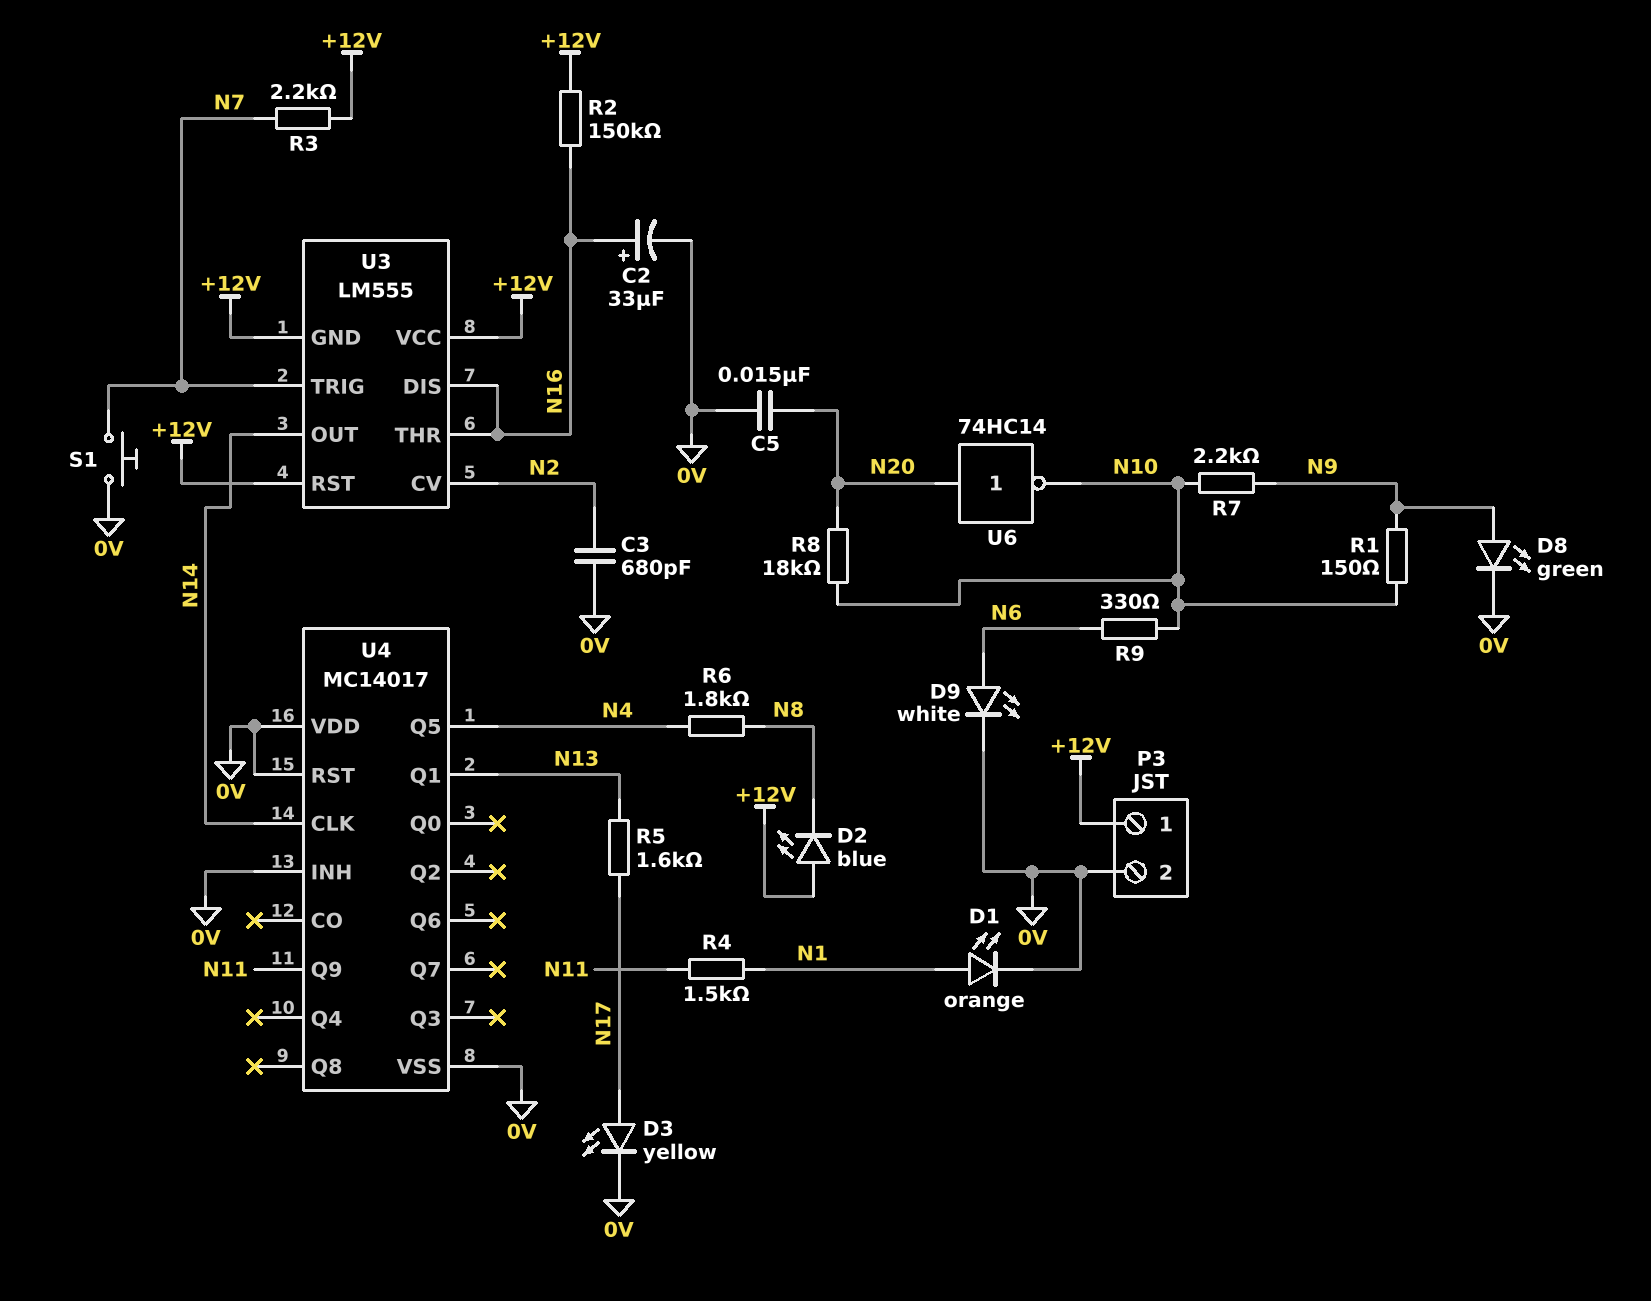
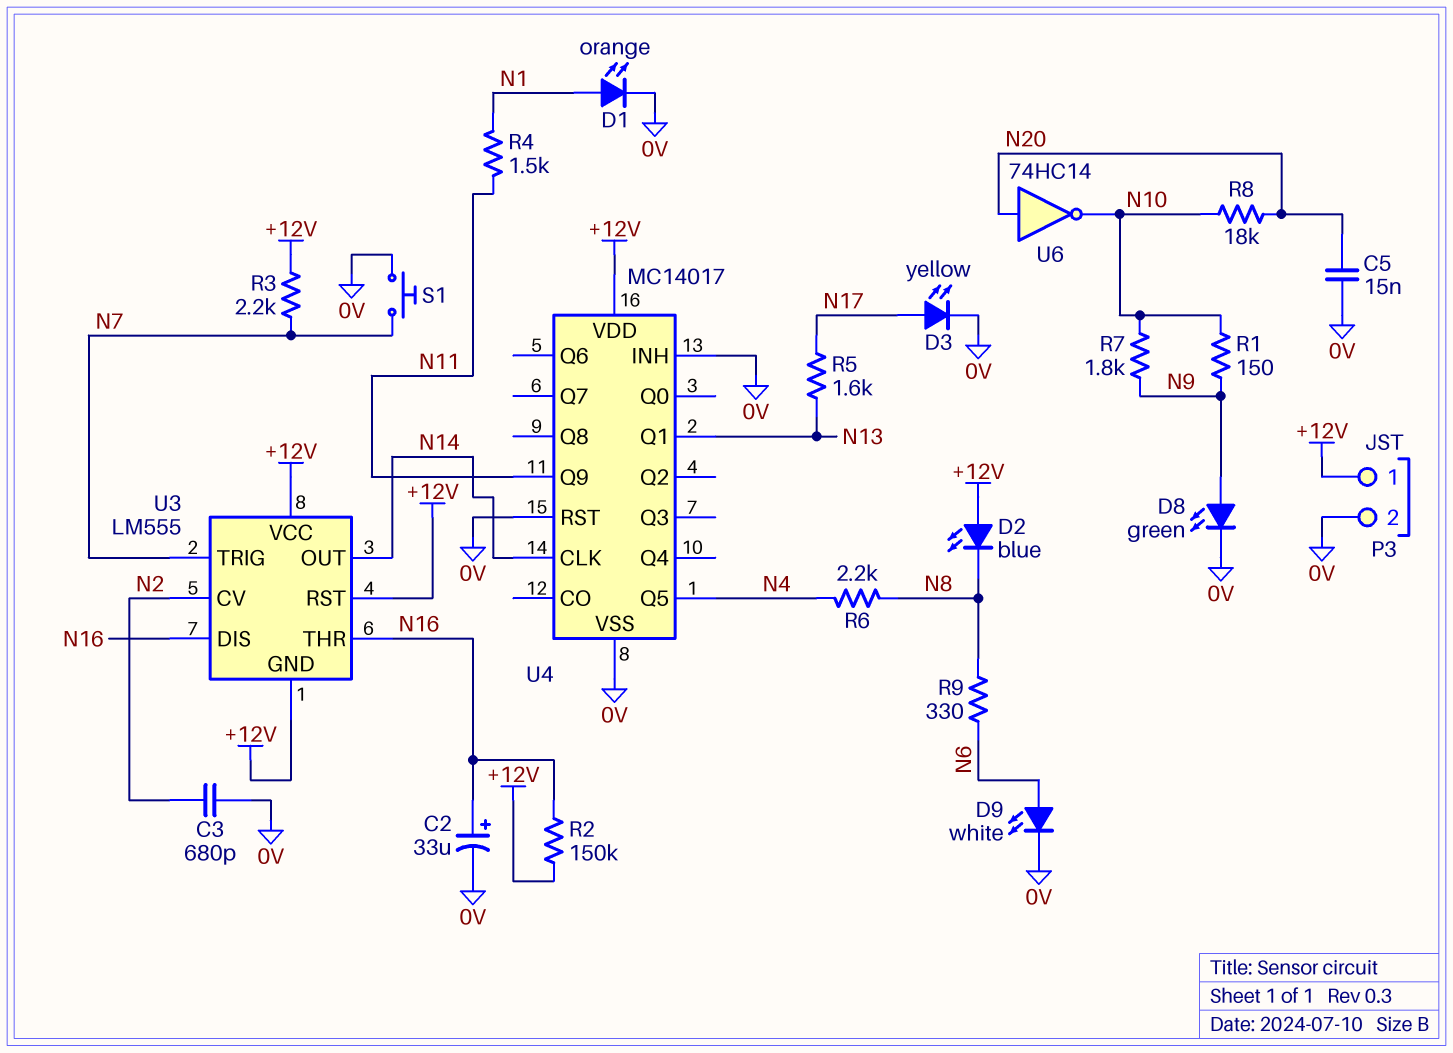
R6: 1.8k (N4, N8) -> 2.2k (N4, N8)
R7: 2.2k (N9, N10) -> 1.8k (N9, N10)
R9: 330 (N6, N10) -> 330 (N6, N8)
U4 pin VDD: 0V -> +12V

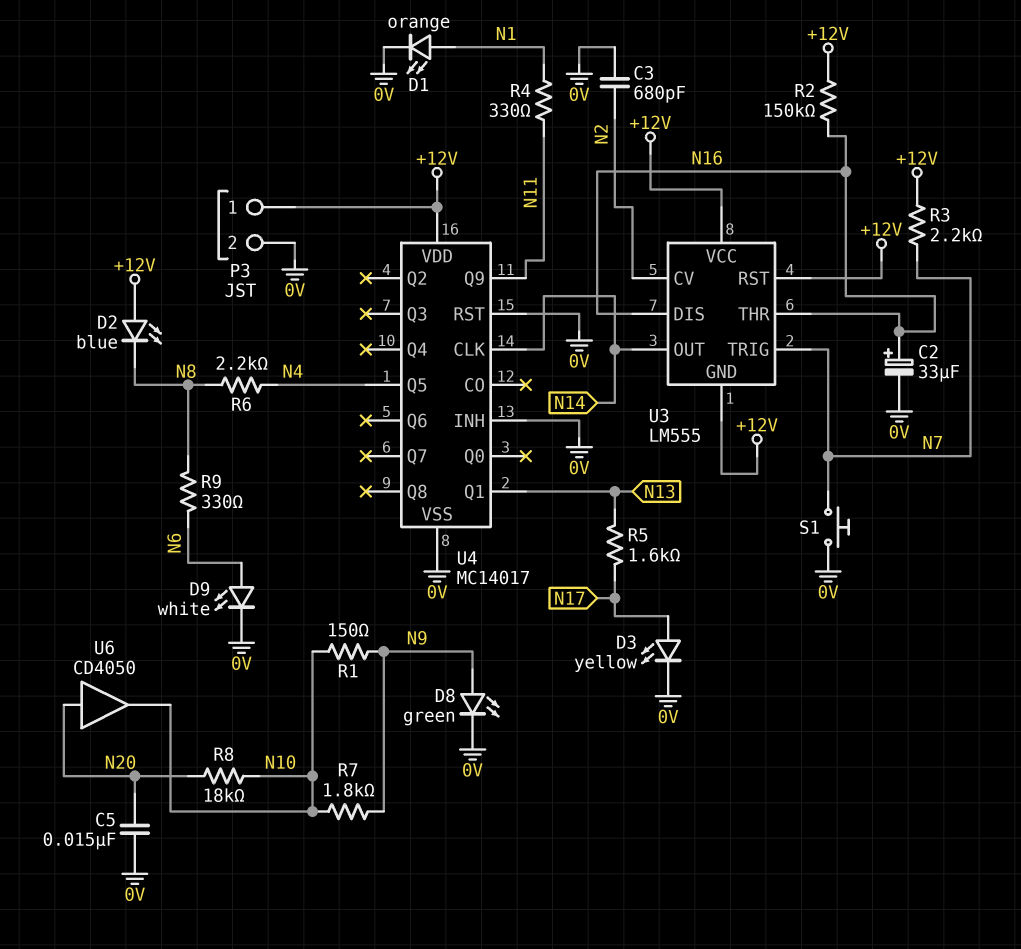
R4: 1.5k (N1, N11) -> 330 (N1, N11)
U6: NOT 74HC14 (in N20, out N10) -> buffer CD4050 (in N20, out N10)

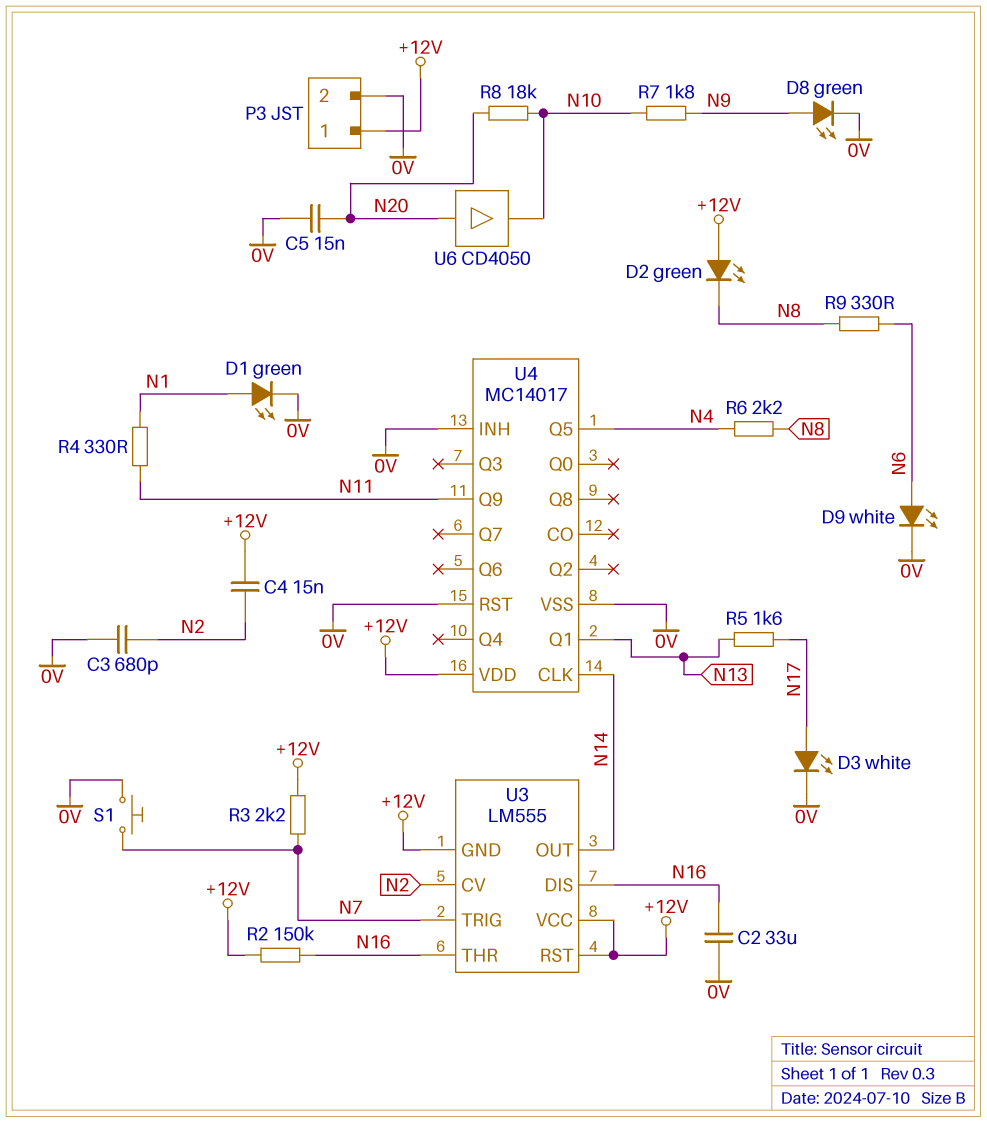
C2: 33uF (plus N16, minus 0V) -> 33uF (0V, N16)
C4: none -> 15nF (+12V, N2)
D1: LED orange (A N1, K 0V) -> LED green (A N1, K 0V)
D2: LED blue (A +12V, K N8) -> LED green (A +12V, K N8)
D3: LED yellow (A N17, K 0V) -> LED white (A N17, K 0V)
R1: 150 (N9, N10) -> none

